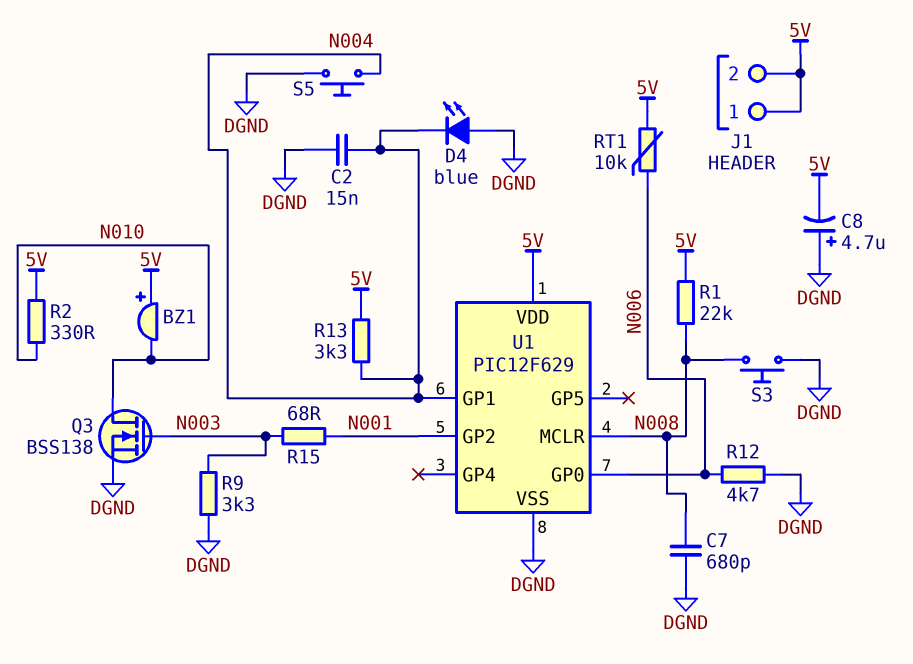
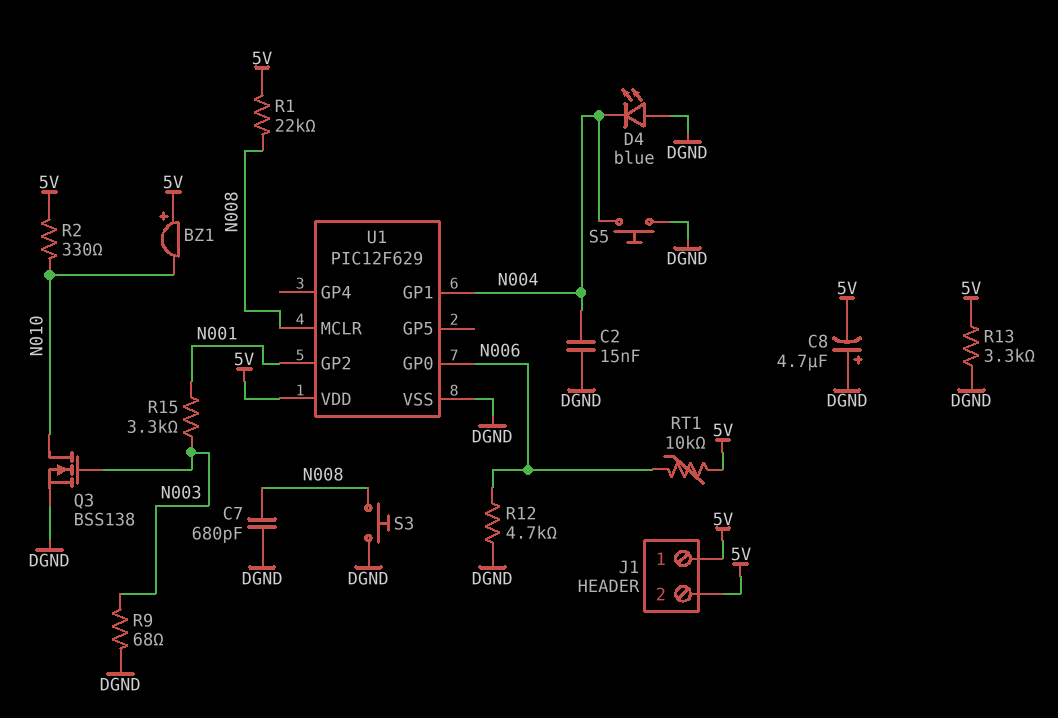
R9: 3.3k (DGND, N003) -> 68 (DGND, N003)
R13: 3.3k (5V, N004) -> 3.3k (5V, DGND)
R15: 68 (N001, N003) -> 3.3k (N001, N003)

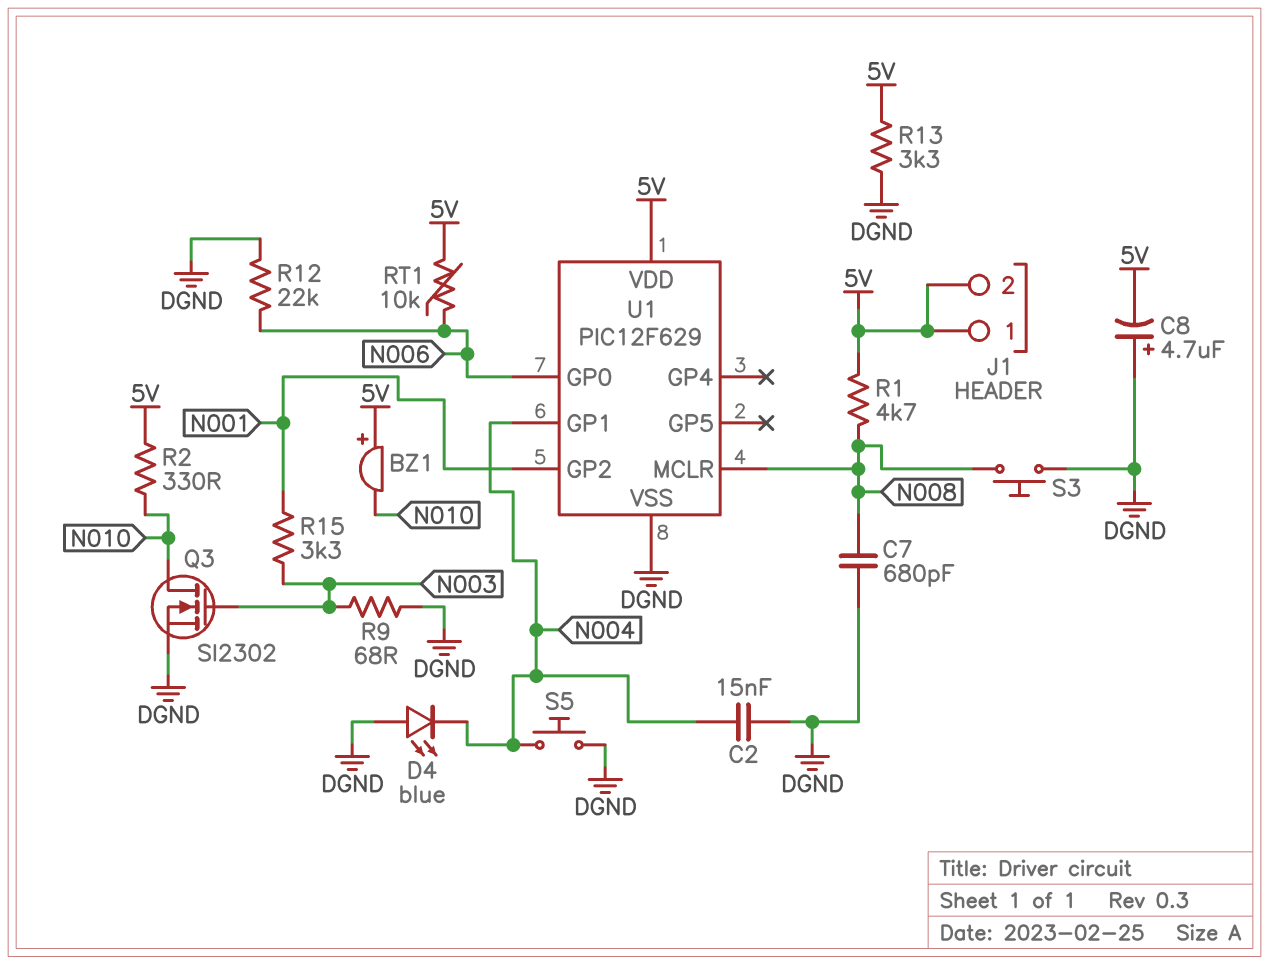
Q3: NMOS BSS138 (G N003, D N010, S DGND) -> NMOS SI2302 (G N003, D N010, S DGND)
R1: 22k (5V, N008) -> 4.7k (5V, N008)
R12: 4.7k (DGND, N006) -> 22k (DGND, N006)

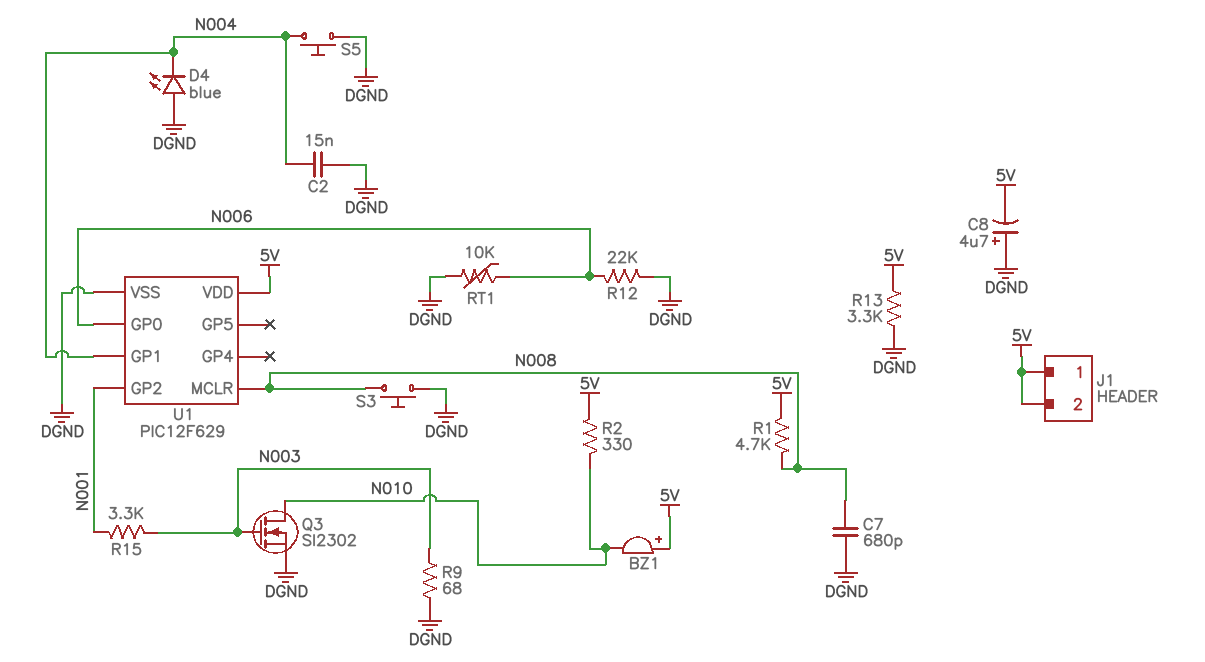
RT1: 10k (5V, N006) -> 10k (DGND, N006)

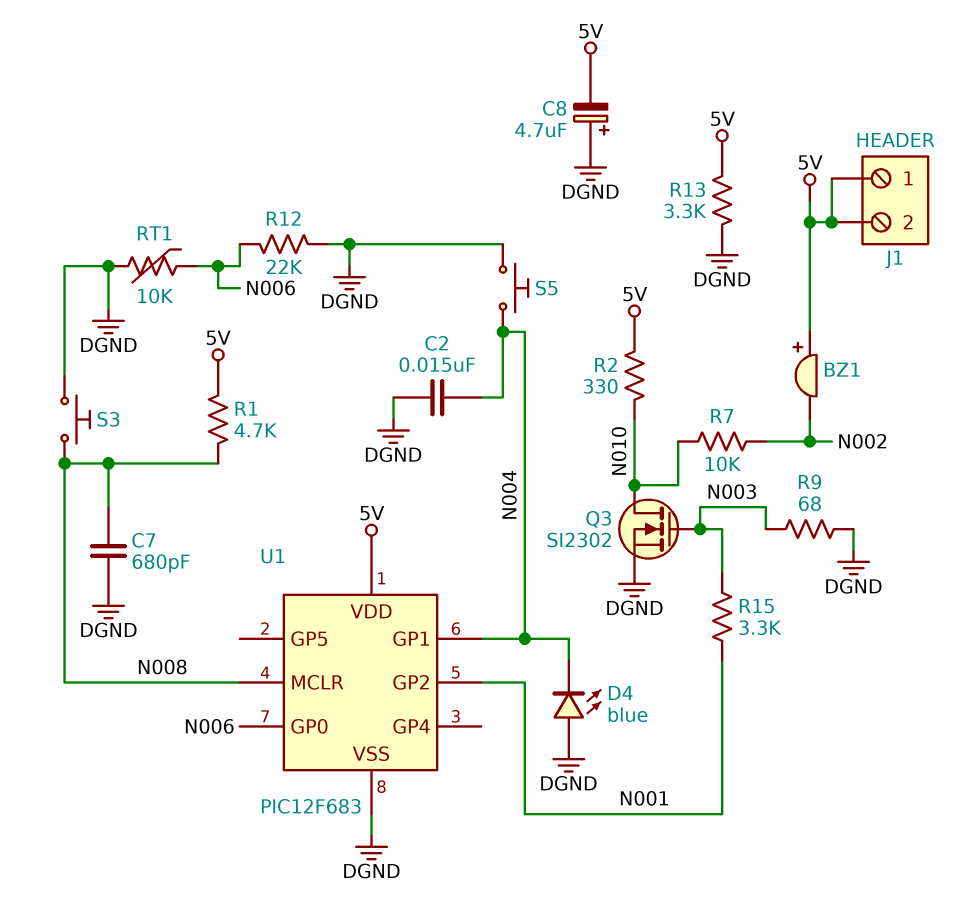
BZ1: buzzer (plus 5V, minus N010) -> buzzer (plus 5V, minus N002)
R7: none -> 10k (N002, N010)
U1: PIC12F629 -> PIC12F683

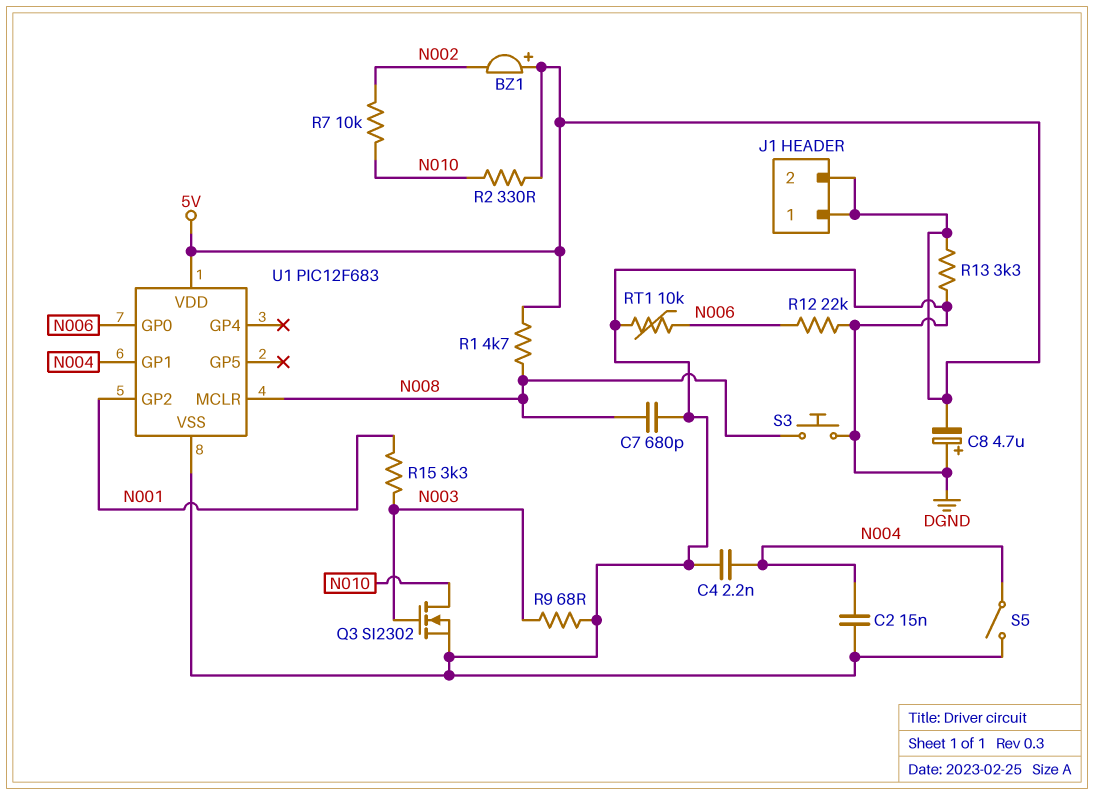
C4: none -> 2.2nF (DGND, N004)
D4: LED blue (A DGND, K N004) -> none
S5: button (DGND, N004) -> switch (DGND, N004)

